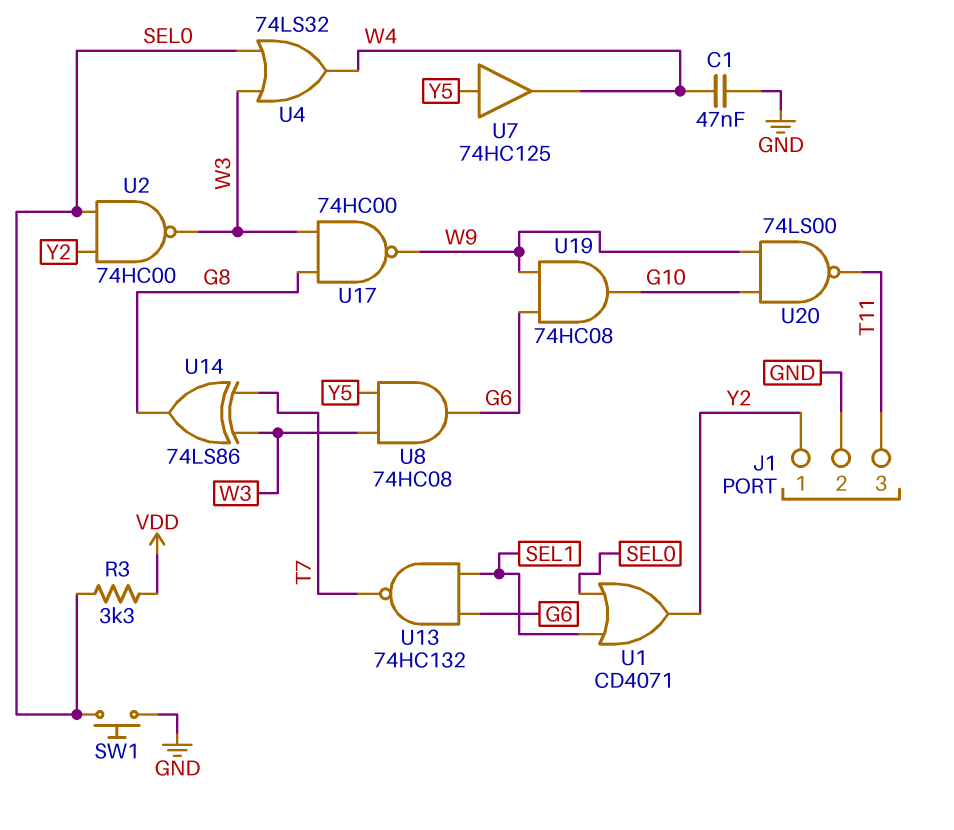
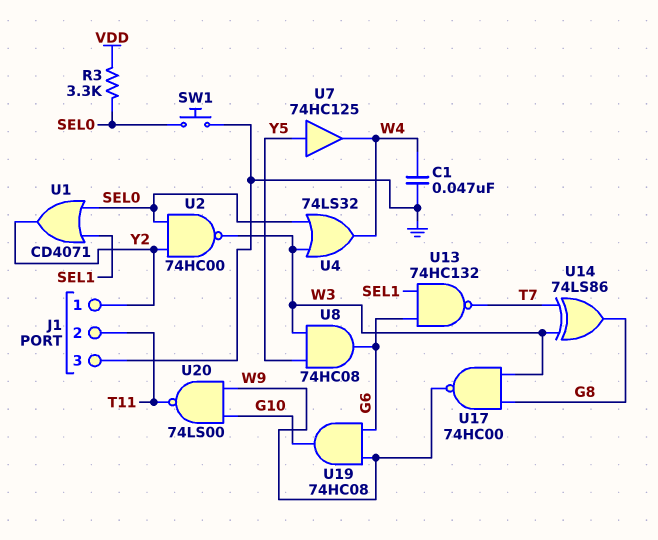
J1 pin 2: GND -> T11
J1 pin 3: T11 -> GND

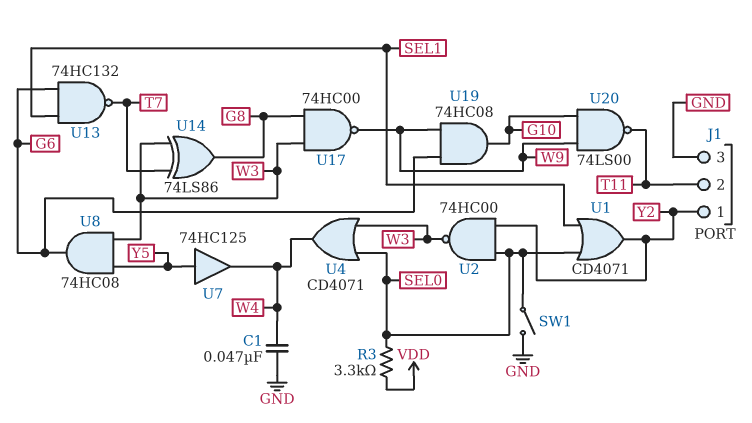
SW1: button (GND, SEL0) -> switch (GND, SEL0)
U4: OR 74LS32 (in SEL0, in W3, out W4) -> OR CD4071 (in SEL0, in W3, out W4)

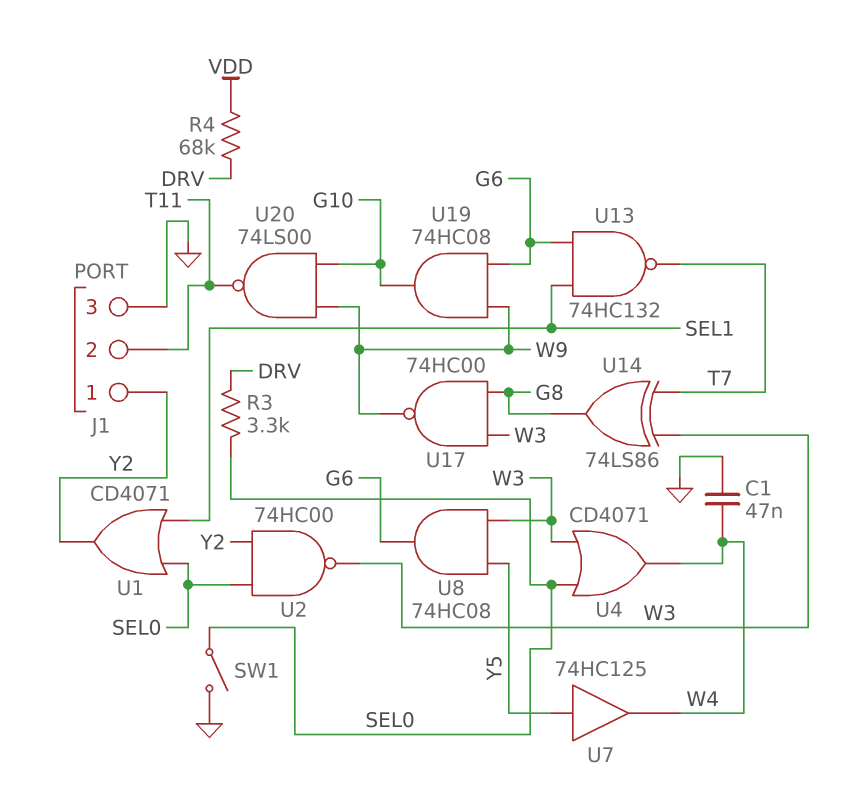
R3: 3.3k (SEL0, VDD) -> 3.3k (DRV, SEL0)
R4: none -> 68k (DRV, VDD)

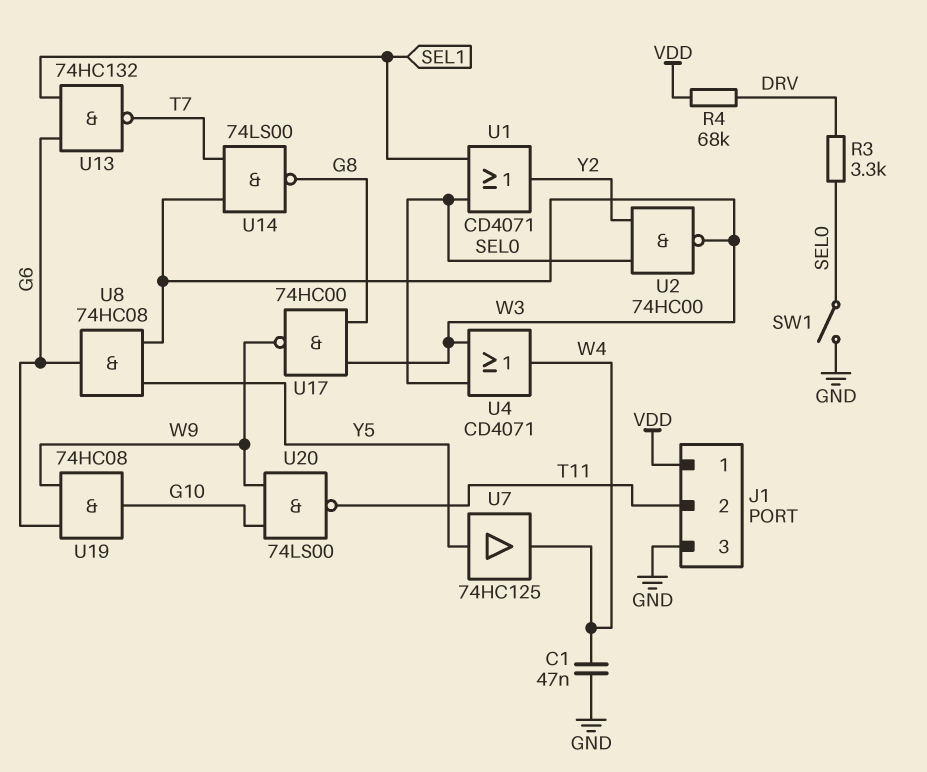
J1 pin 1: Y2 -> VDD
U14: XOR 74LS86 (in T7, in W3, out G8) -> NAND 74LS00 (in T7, in W3, out G8)

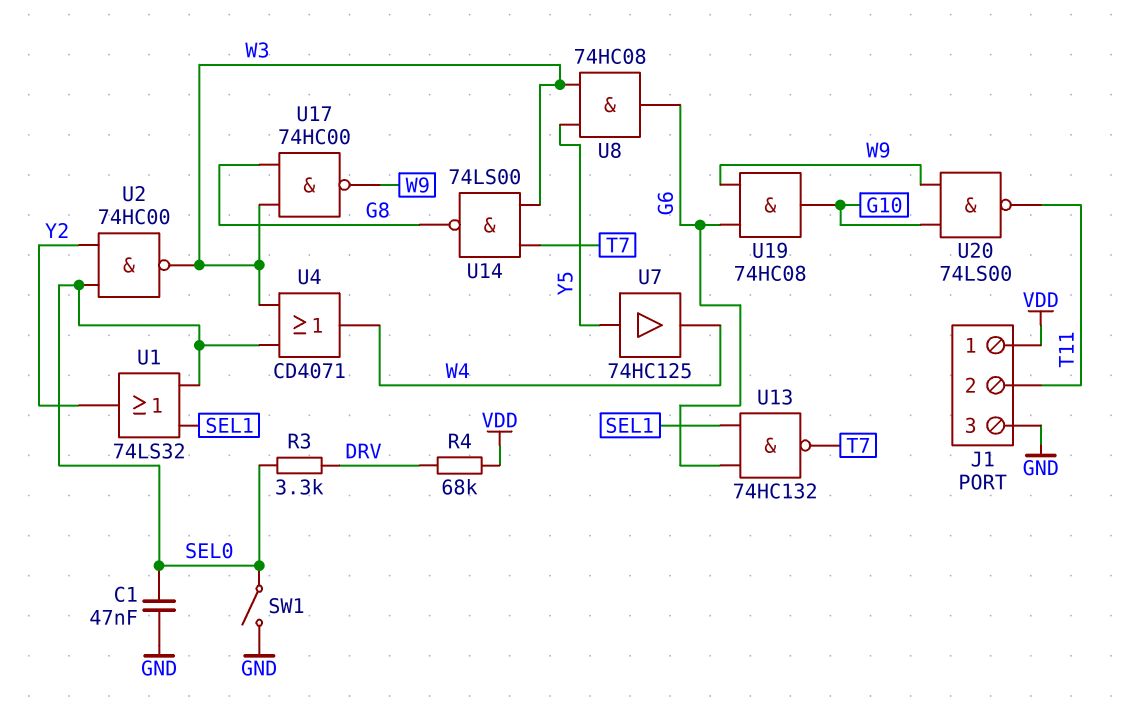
C1: 47nF (GND, W4) -> 47nF (GND, SEL0)
U1: OR CD4071 (in SEL0, in SEL1, out Y2) -> OR 74LS32 (in SEL0, in SEL1, out Y2)

